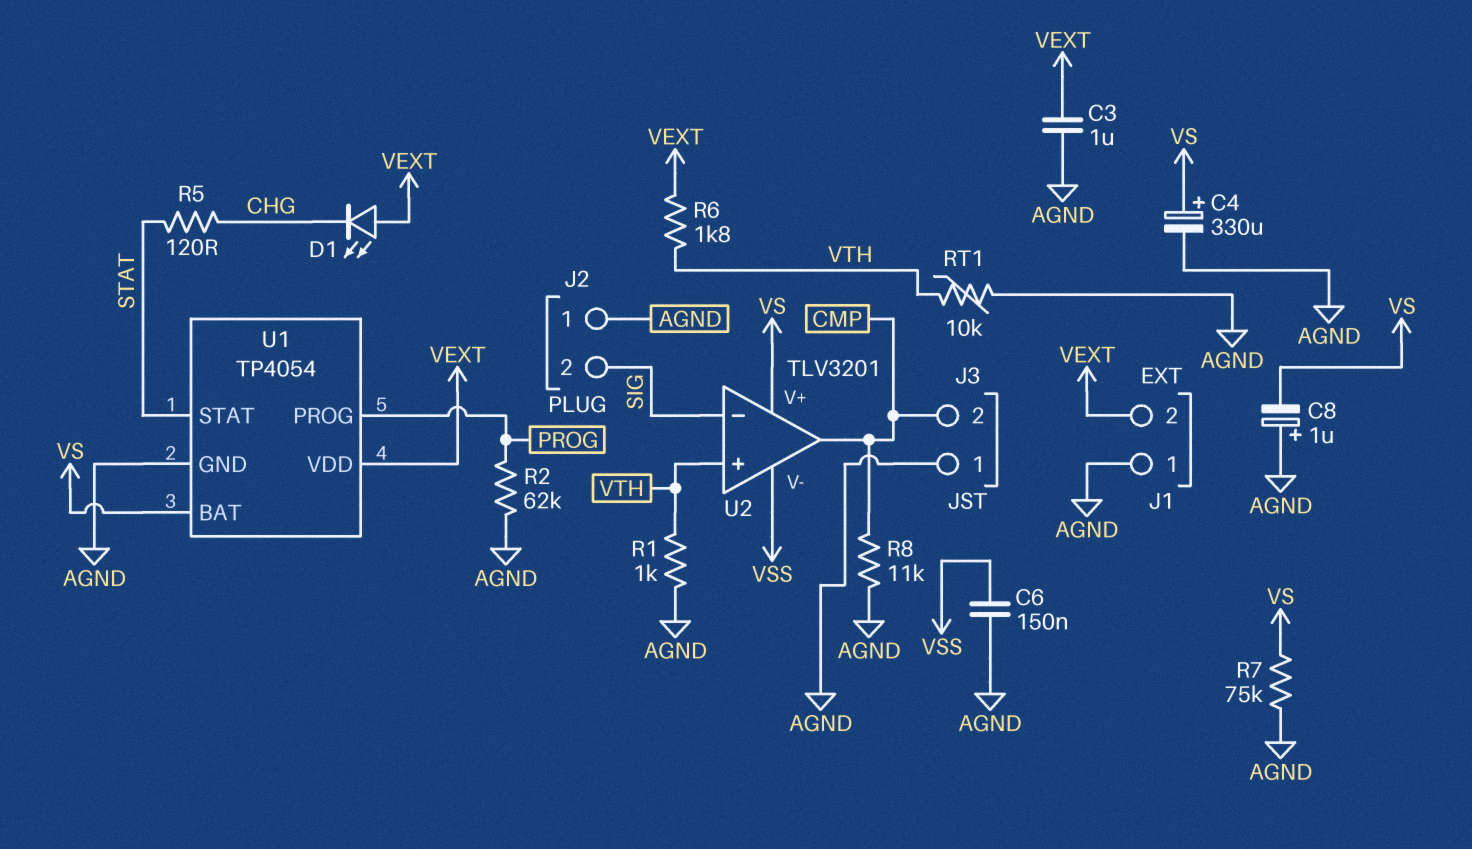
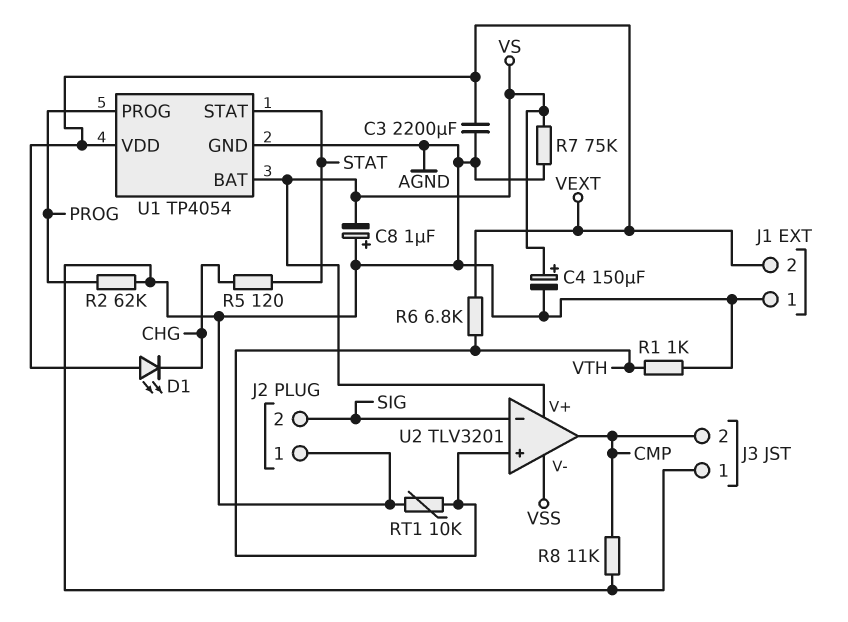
C3: 1uF (AGND, VEXT) -> 2200uF (AGND, VEXT)
C4: 330uF (plus VS, minus AGND) -> 150uF (plus VS, minus AGND)
C6: 150nF (AGND, VSS) -> none
R6: 1.8k (VEXT, VTH) -> 6.8k (VEXT, VTH)

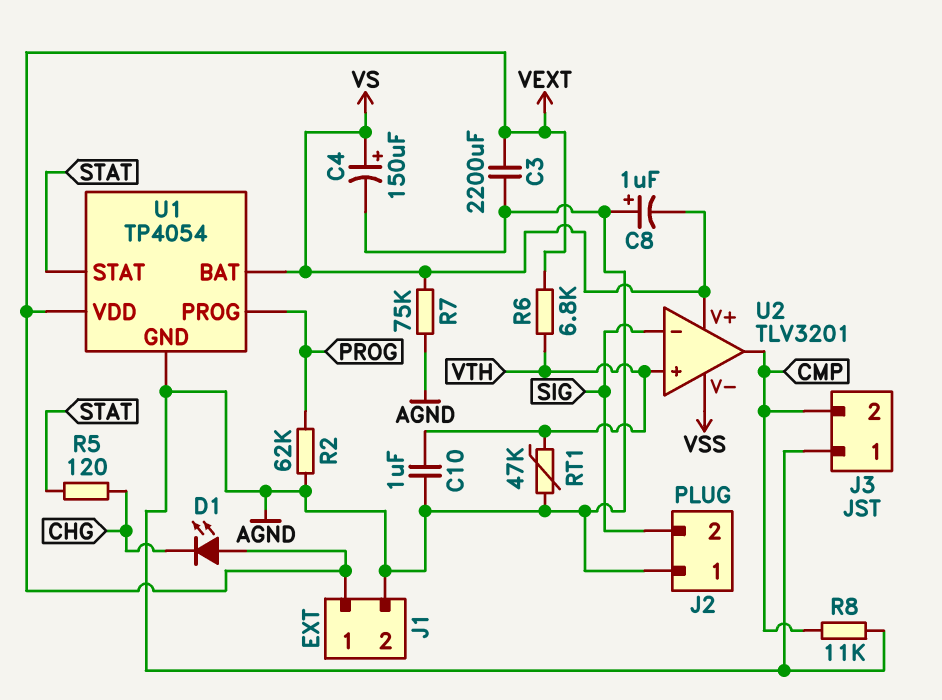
C10: none -> 1uF (AGND, VTH)
J1 pin 1: AGND -> VEXT
J1 pin 2: VEXT -> AGND
R1: 1k (AGND, VTH) -> none
RT1: 10k (AGND, VTH) -> 47k (AGND, VTH)

